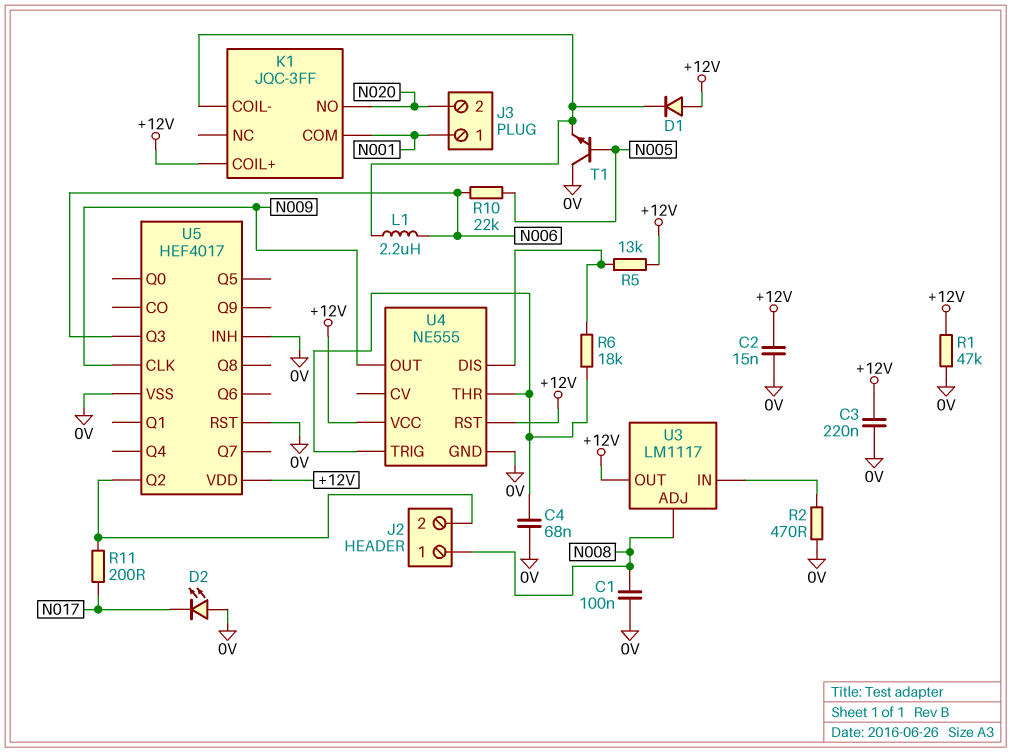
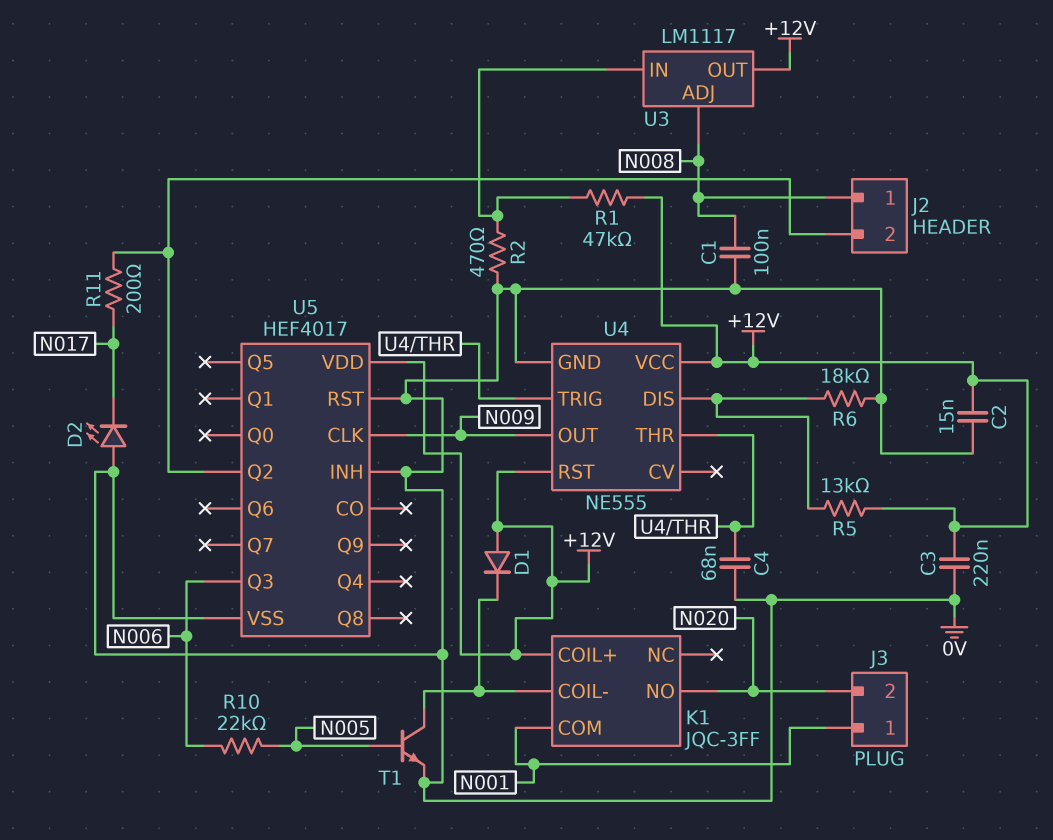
L1: 2.2uH (K1/COIL-, N006) -> none
R1: 47k (+12V, 0V) -> 47k (+12V, U3/IN)
R6: 18k (U4/DIS, U4/THR) -> 18k (0V, U4/DIS)
T1: NPN (B N005, C 0V, E K1/COIL-) -> NPN (B N005, C K1/COIL-, E 0V)

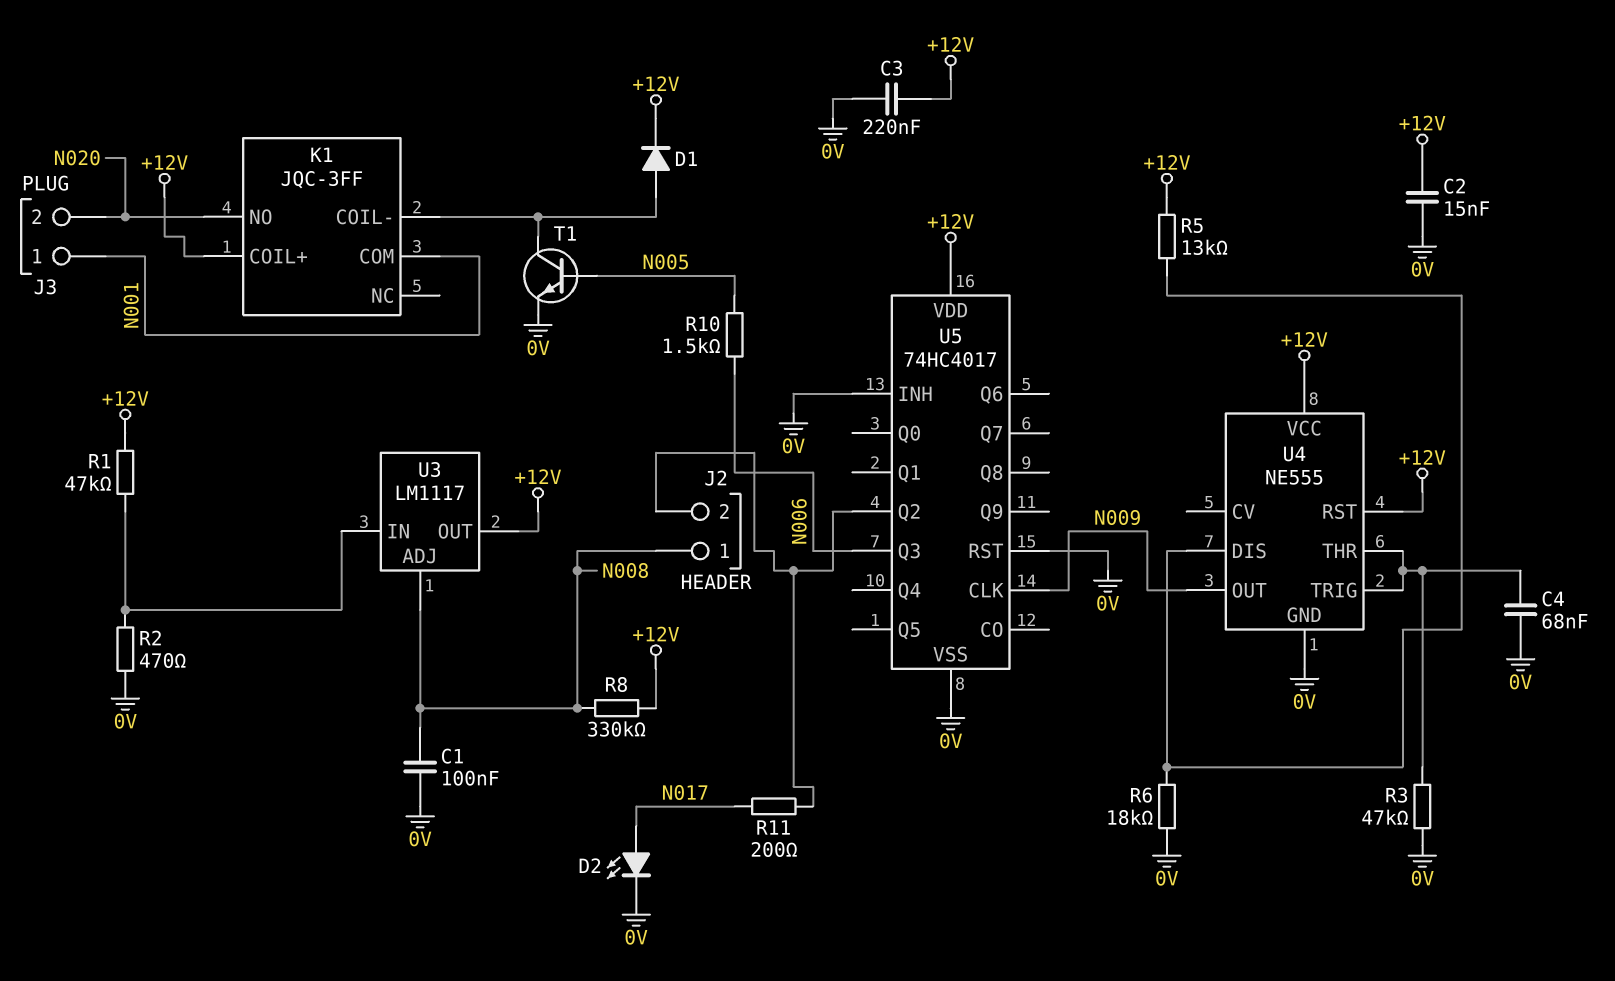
D1: diode (A +12V, K K1/COIL-) -> diode (A K1/COIL-, K +12V)
D2: LED (A 0V, K N017) -> LED (A N017, K 0V)
R3: none -> 47k (0V, U4/THR)
R8: none -> 330k (+12V, N008)
R10: 22k (N005, N006) -> 1.5k (N005, N006)
U5: HEF4017 -> 74HC4017

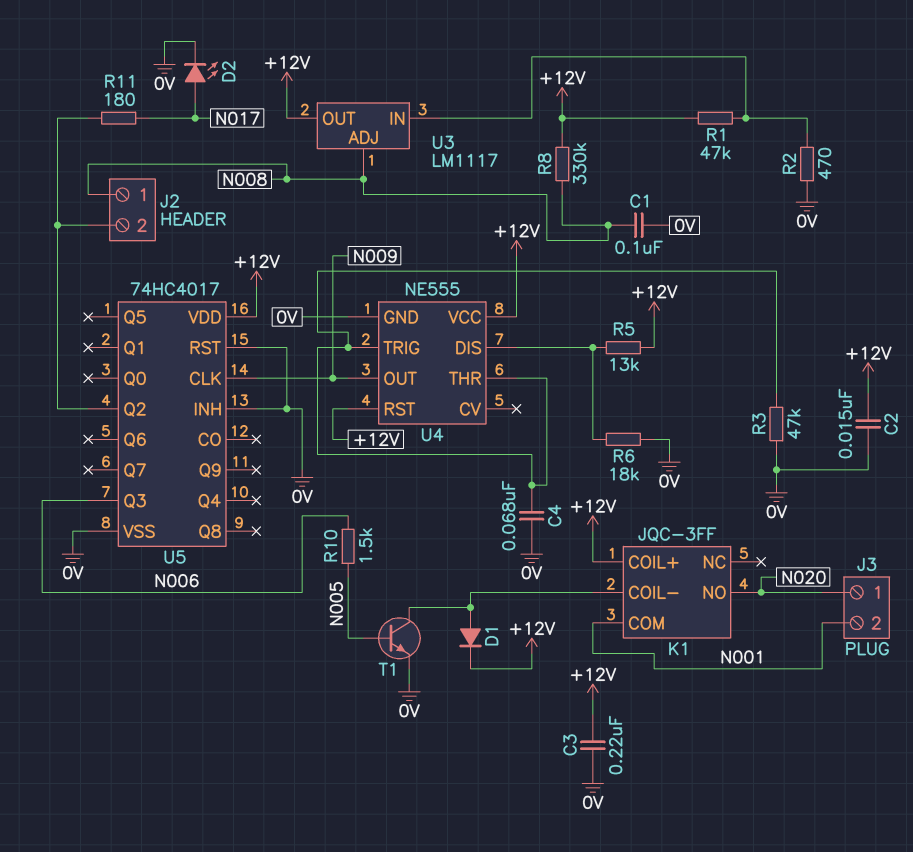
J3 pin 1: N001 -> N020
J3 pin 2: N020 -> N001
R11: 200 (J2/2, N017) -> 180 (J2/2, N017)

